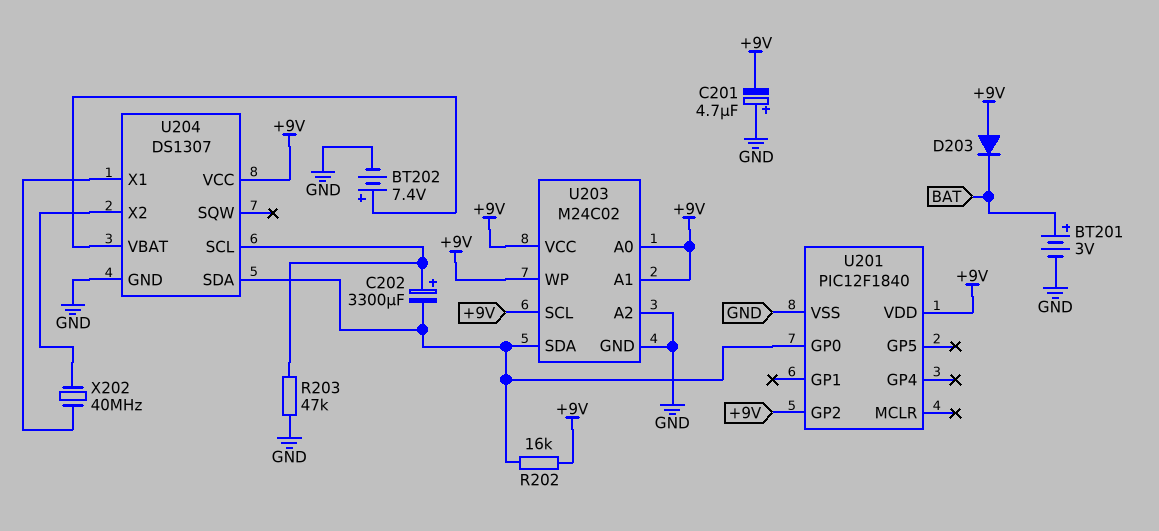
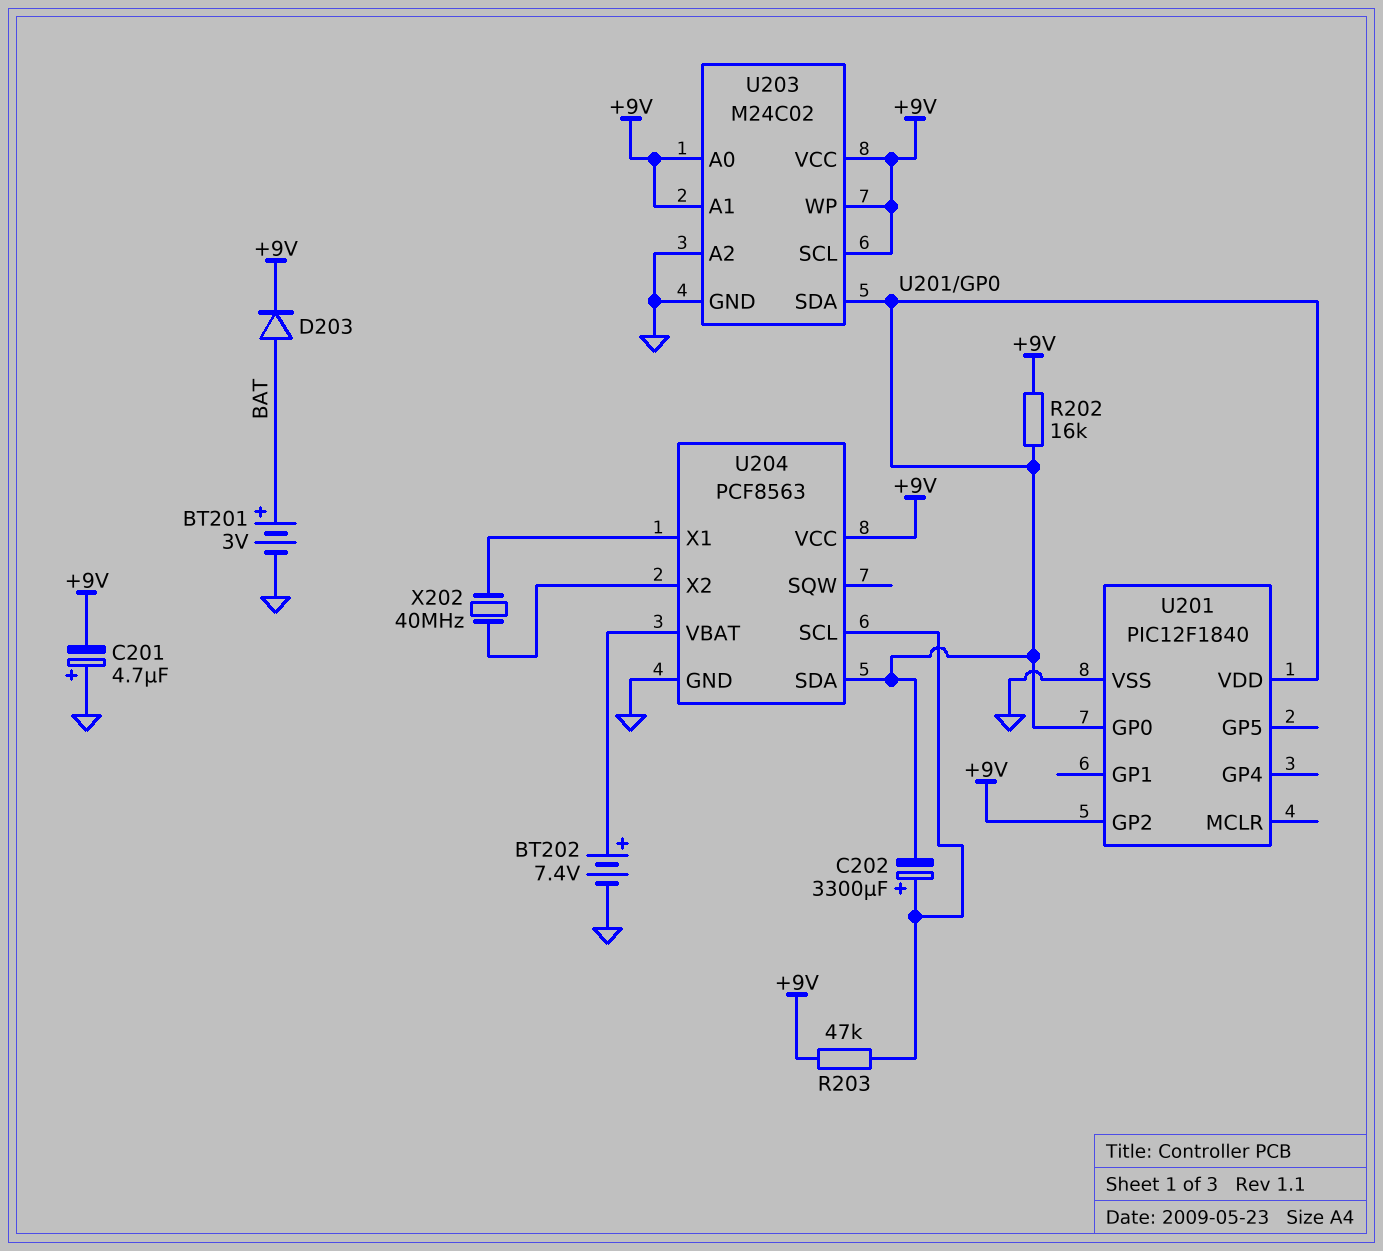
D203: diode (A +9V, K BAT) -> diode (A BAT, K +9V)
R203: 47k (GND, U204/SCL) -> 47k (+9V, U204/SCL)
U201 pin VDD: +9V -> U201/GP0
U204: DS1307 -> PCF8563

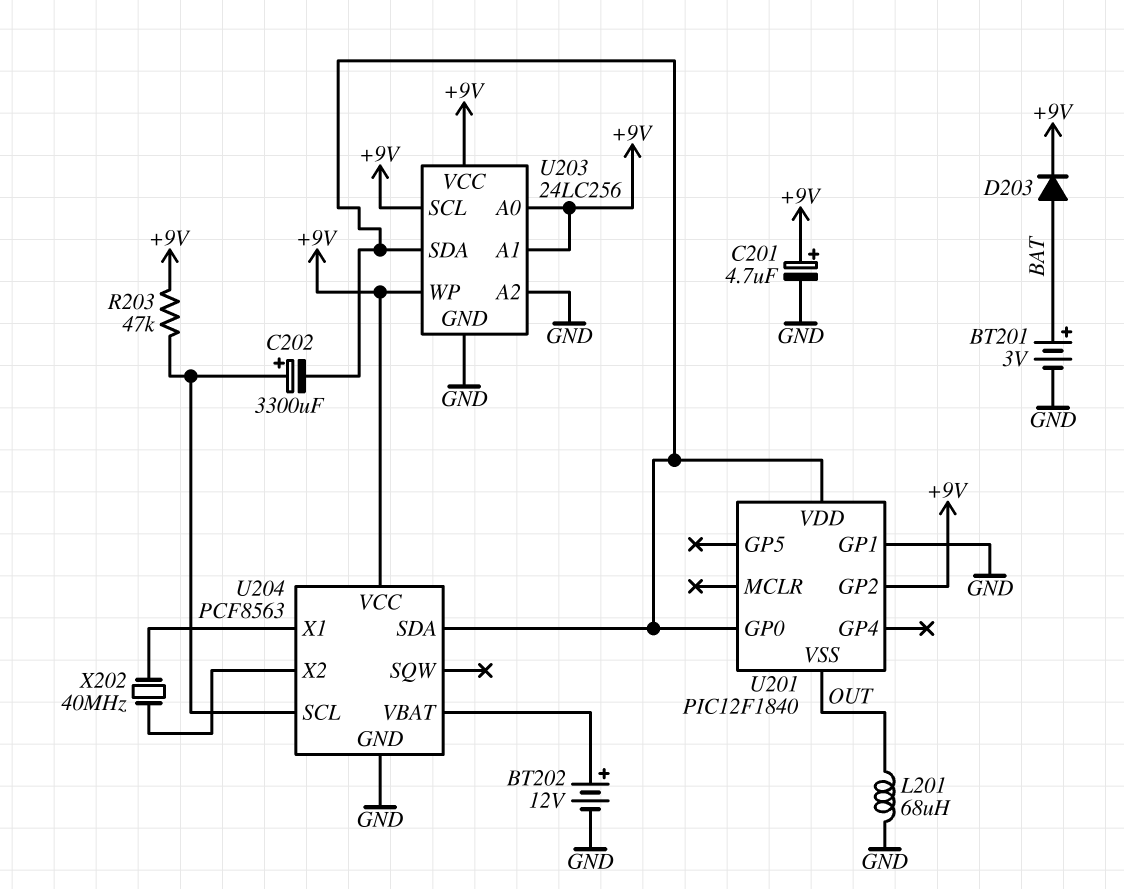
BT202: 7.4V (plus U204/VBAT, minus GND) -> 12V (plus U204/VBAT, minus GND)
C201: 4.7uF (plus GND, minus +9V) -> 4.7uF (plus +9V, minus GND)
L201: none -> 68uH (GND, OUT)
R202: 16k (+9V, U201/GP0) -> none
U201 pin GP1: none -> GND
U201 pin VSS: GND -> OUT
U203: M24C02 -> 24LC256

